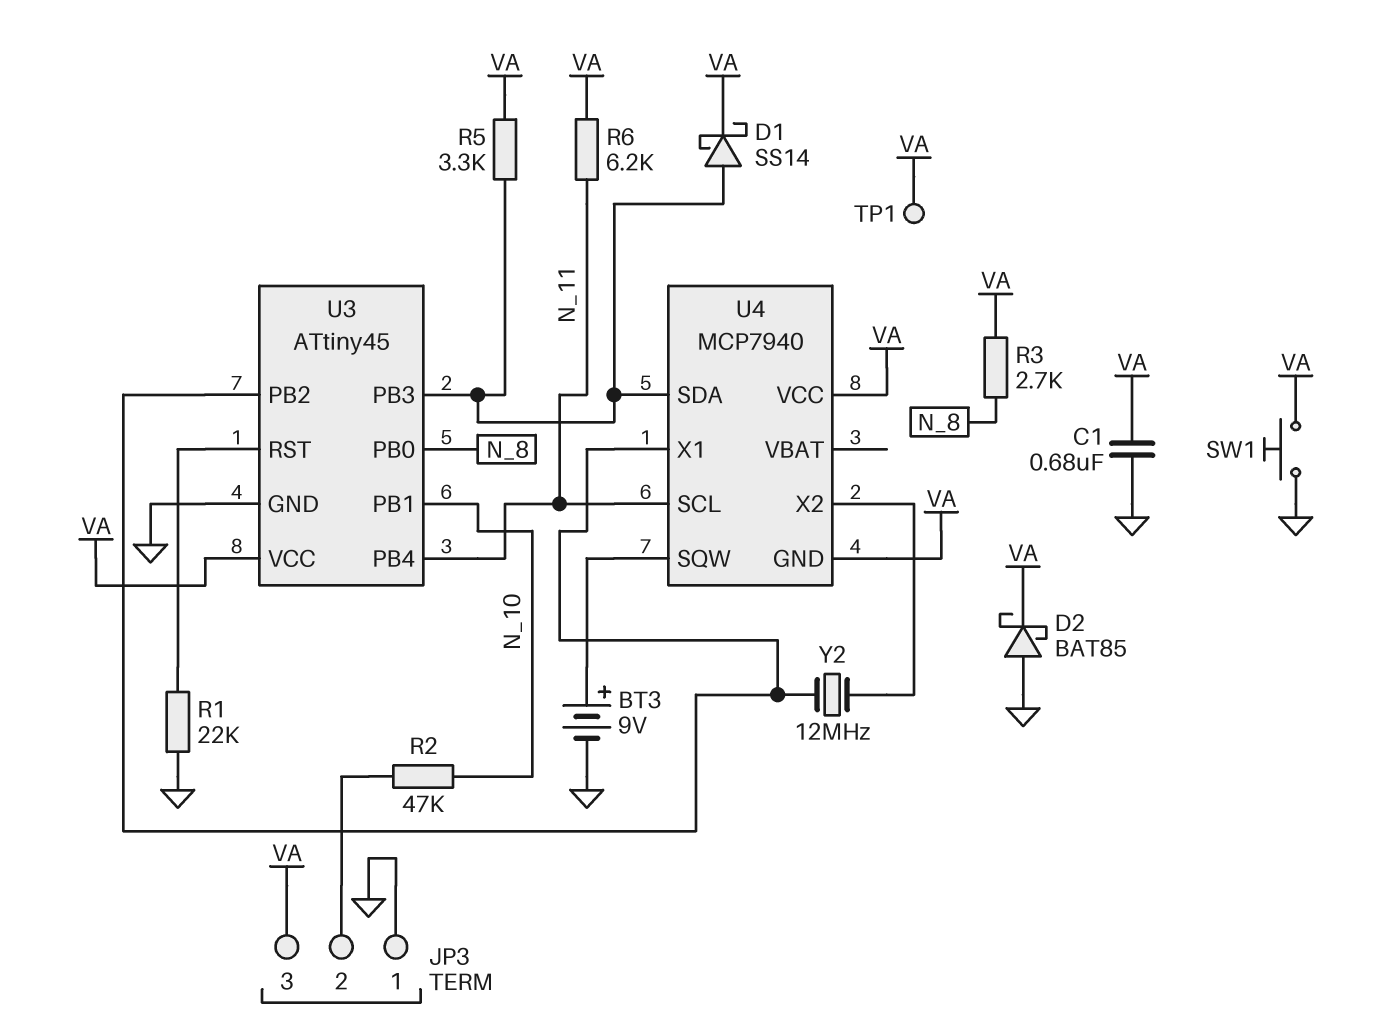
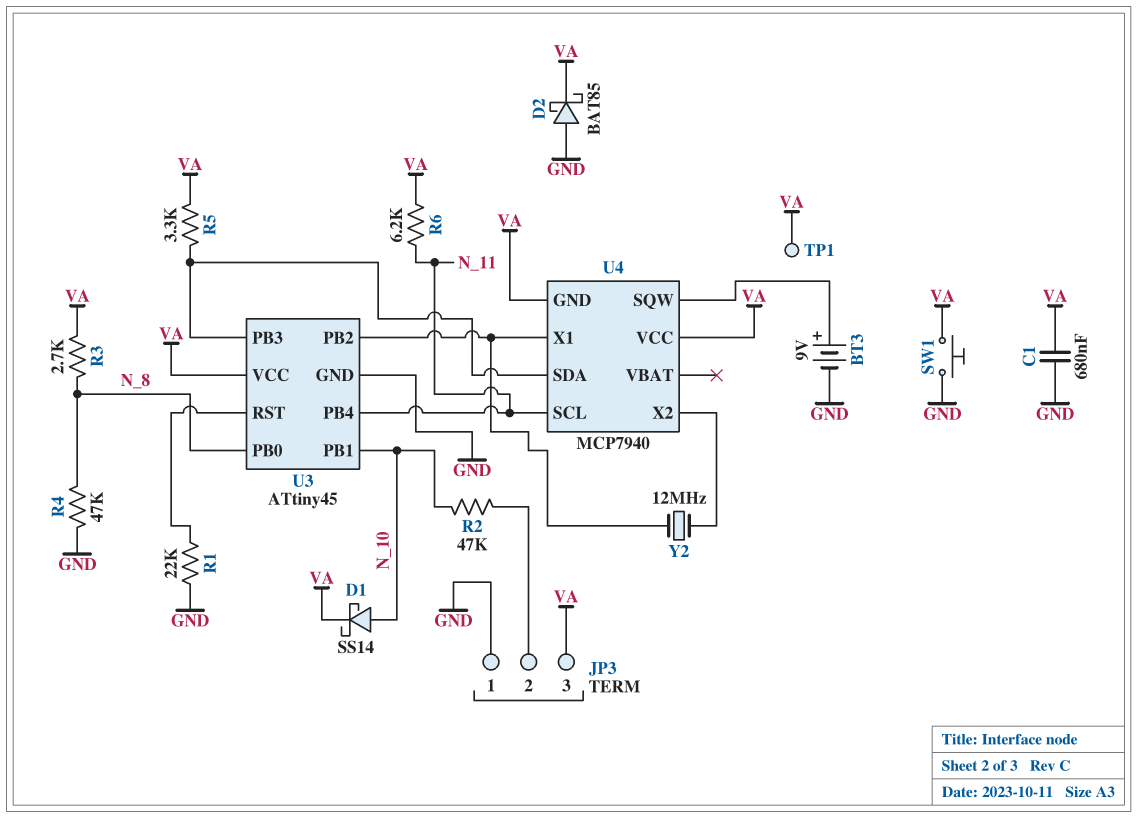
D1: schottky SS14 (A U3/PB3, K VA) -> schottky SS14 (A N_10, K VA)
R4: none -> 47k (GND, N_8)

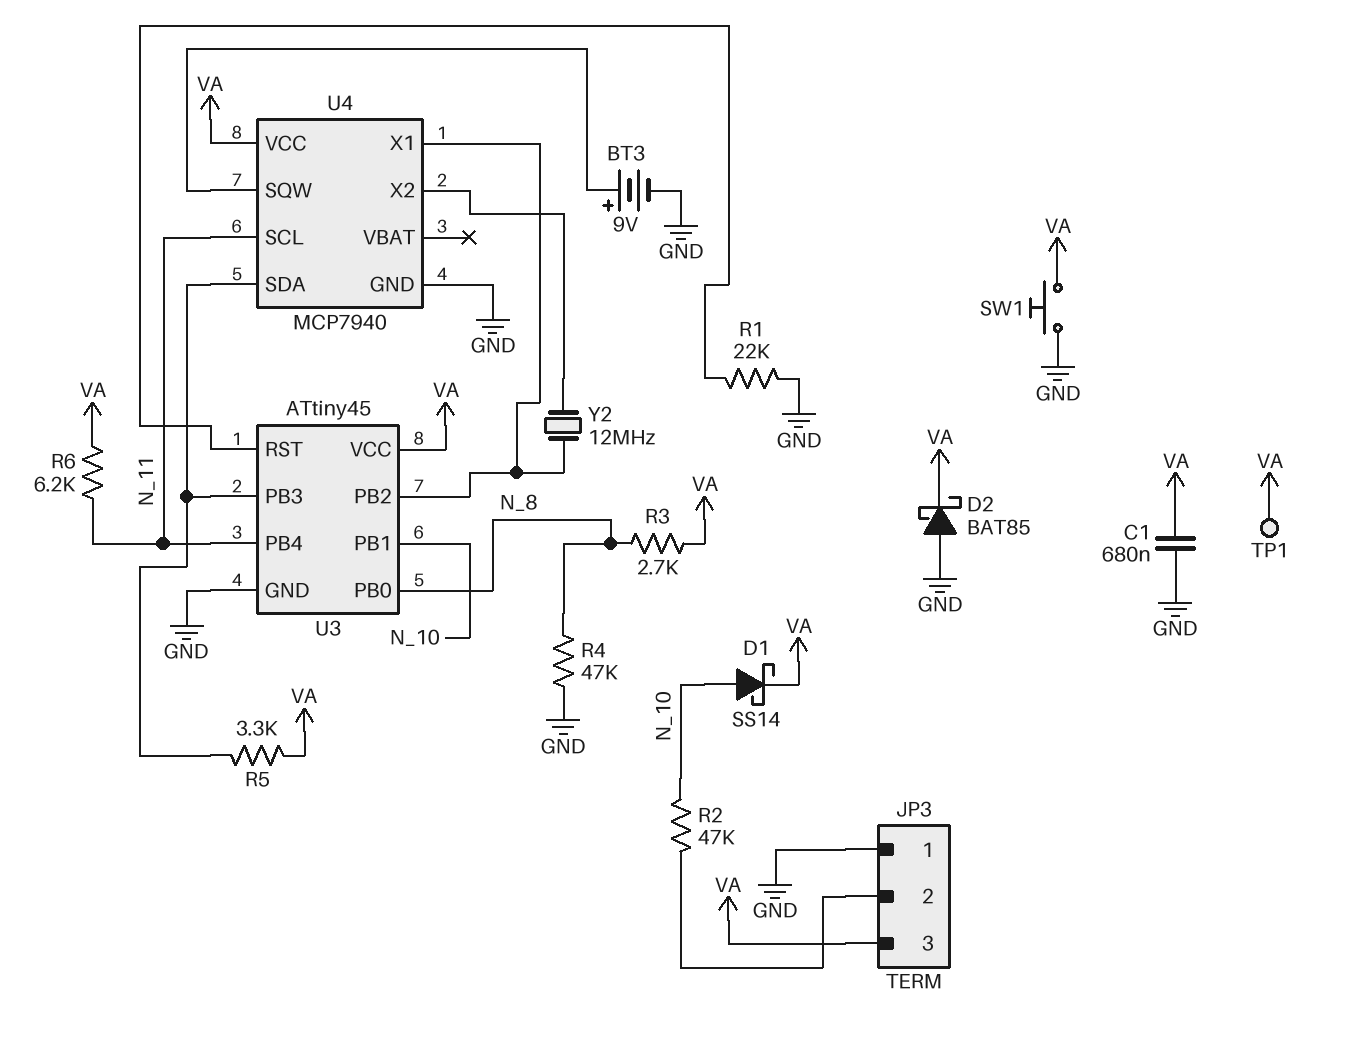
U4 pin GND: VA -> GND

